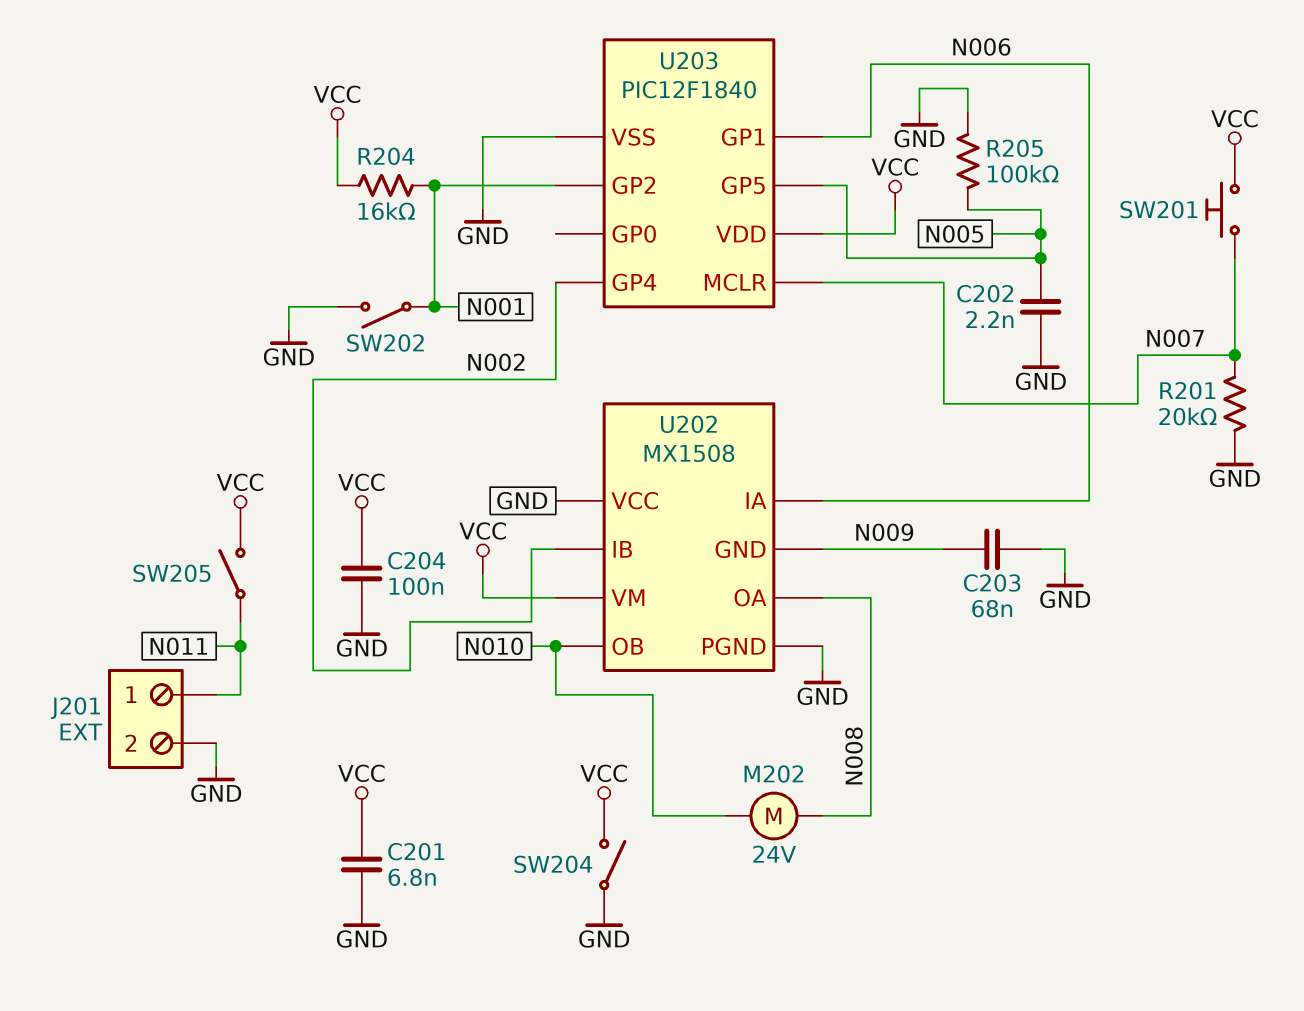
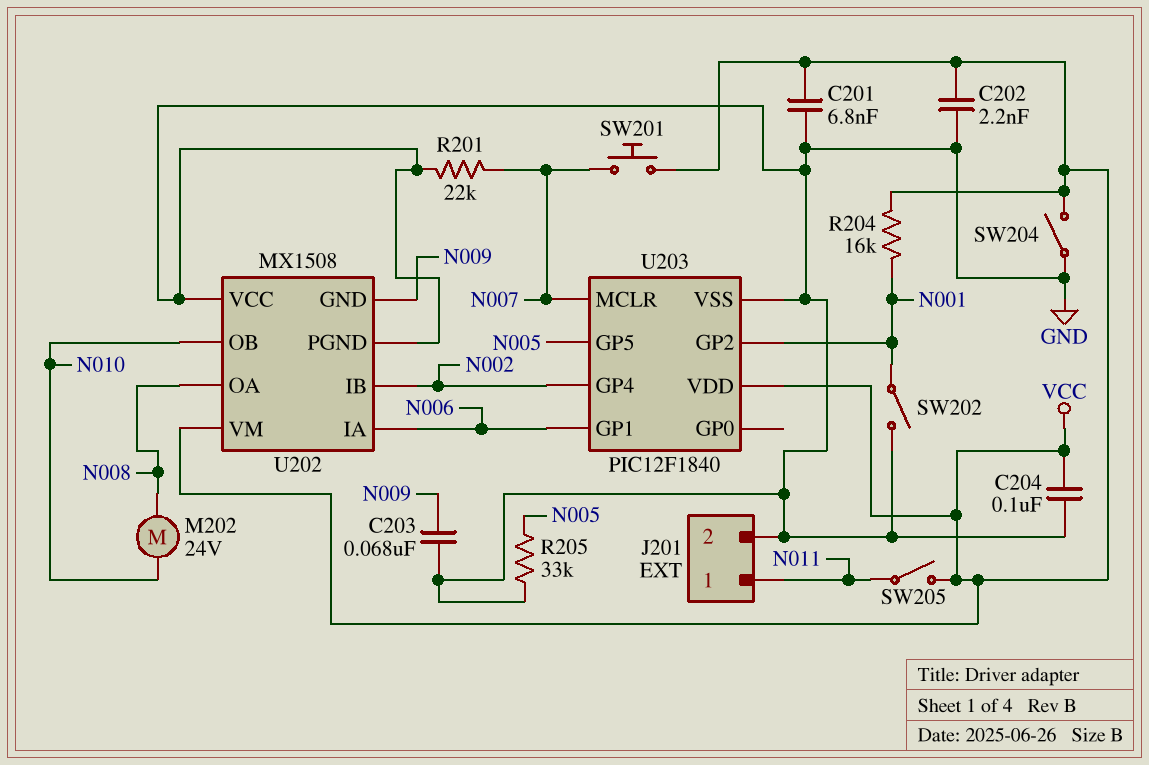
C202: 2.2nF (GND, N005) -> 2.2nF (GND, VCC)
R201: 20k (GND, N007) -> 22k (GND, N007)
R205: 100k (GND, N005) -> 33k (GND, N005)

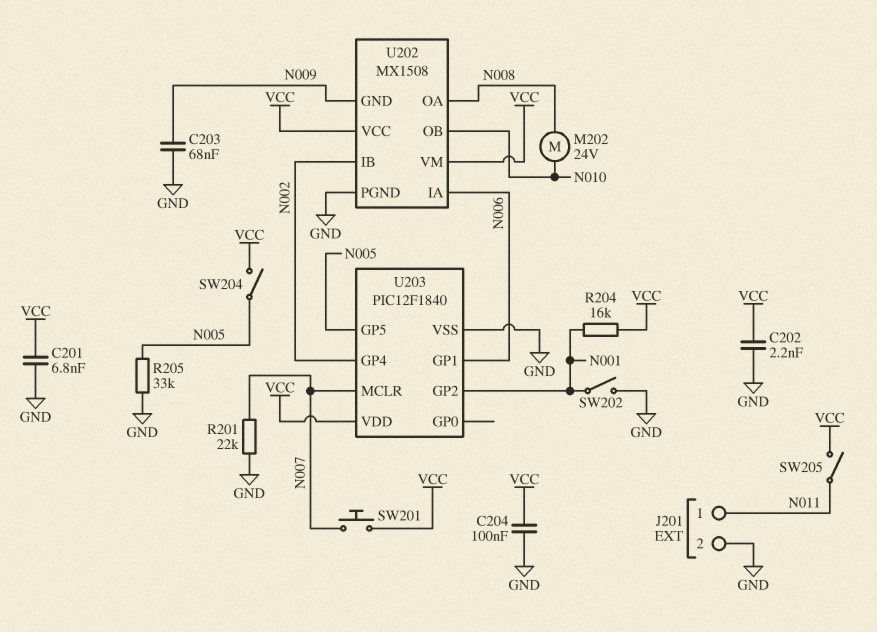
SW204: switch (GND, VCC) -> switch (N005, VCC)
U202 pin VCC: GND -> VCC

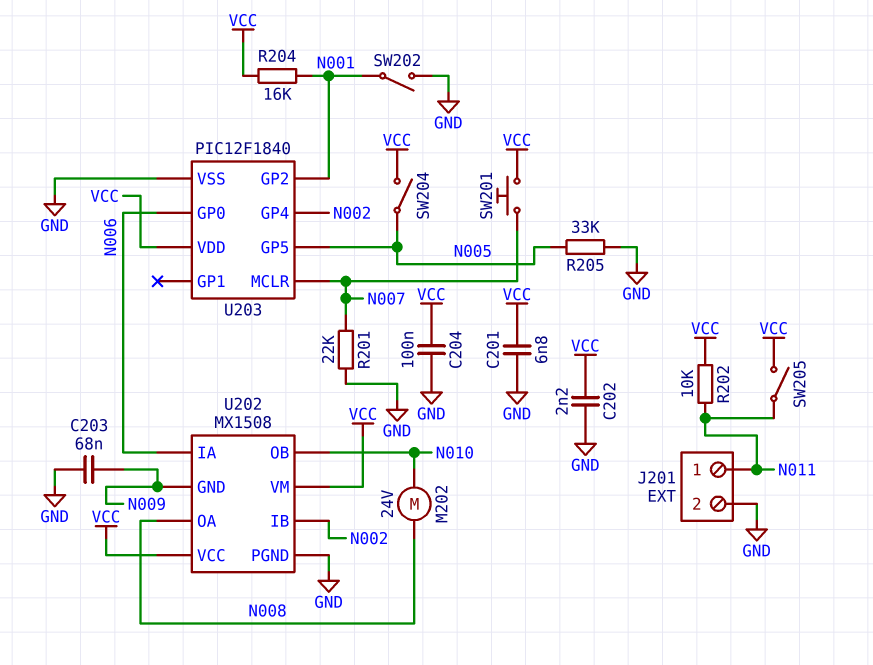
R202: none -> 10k (N011, VCC)
U203 pin GP0: none -> N006
U203 pin GP1: N006 -> none

